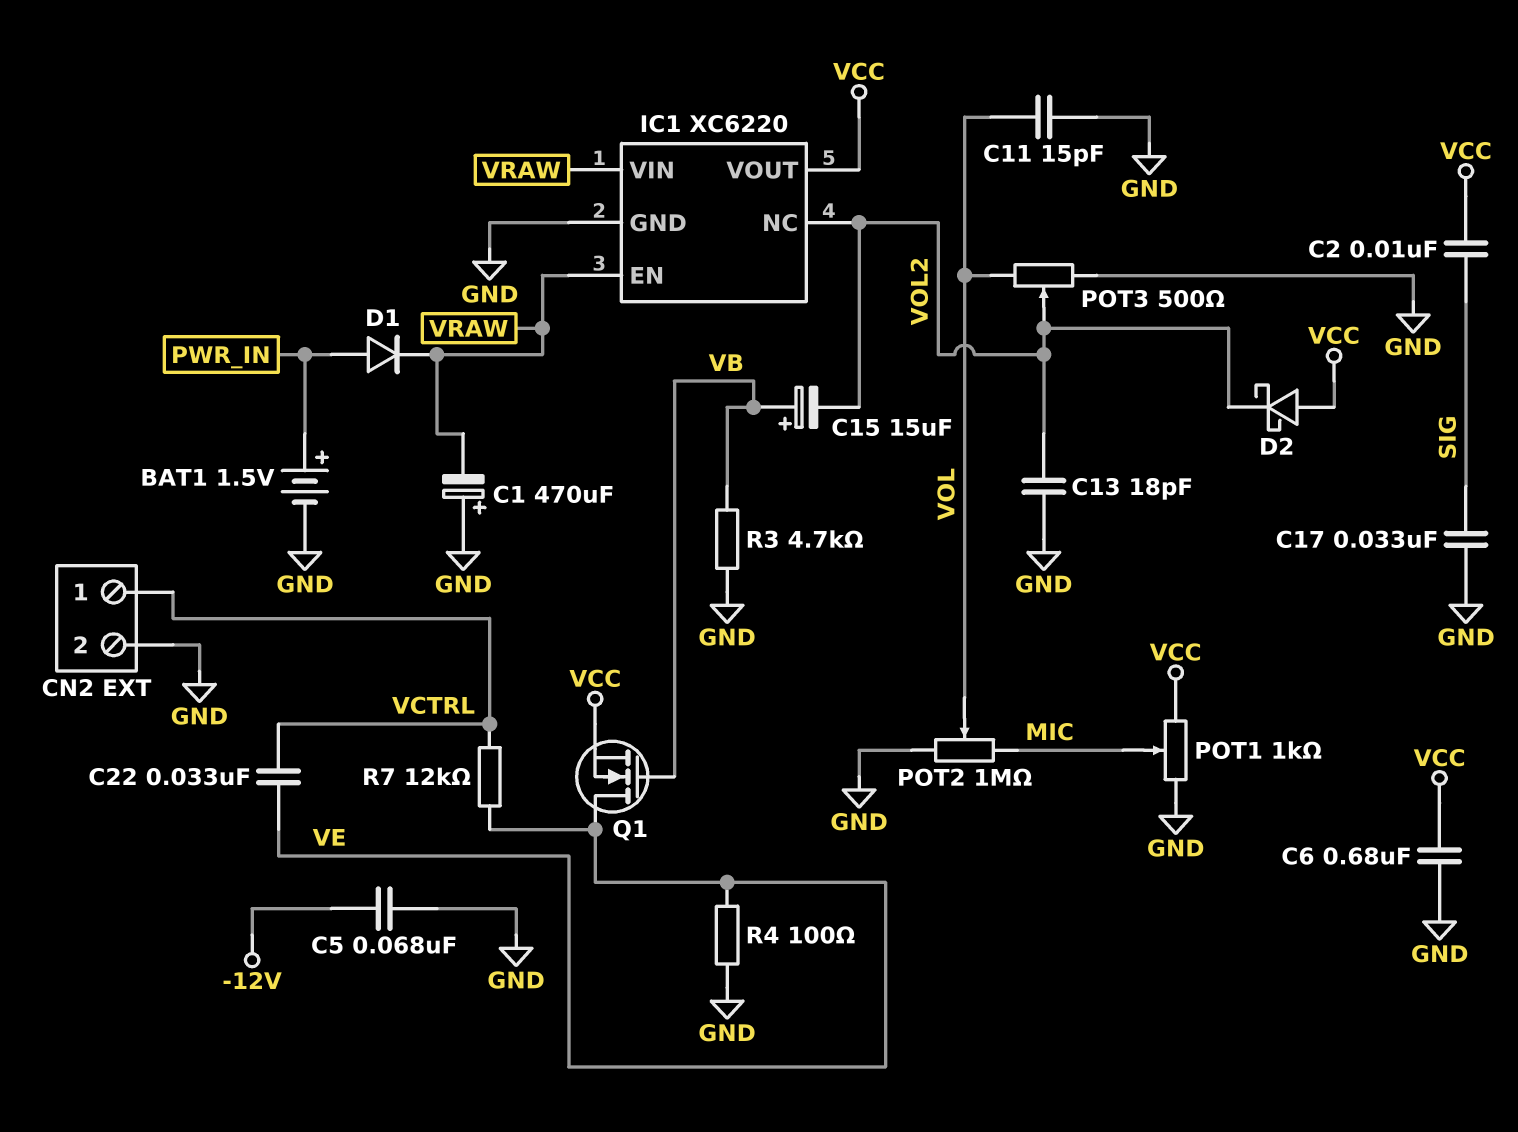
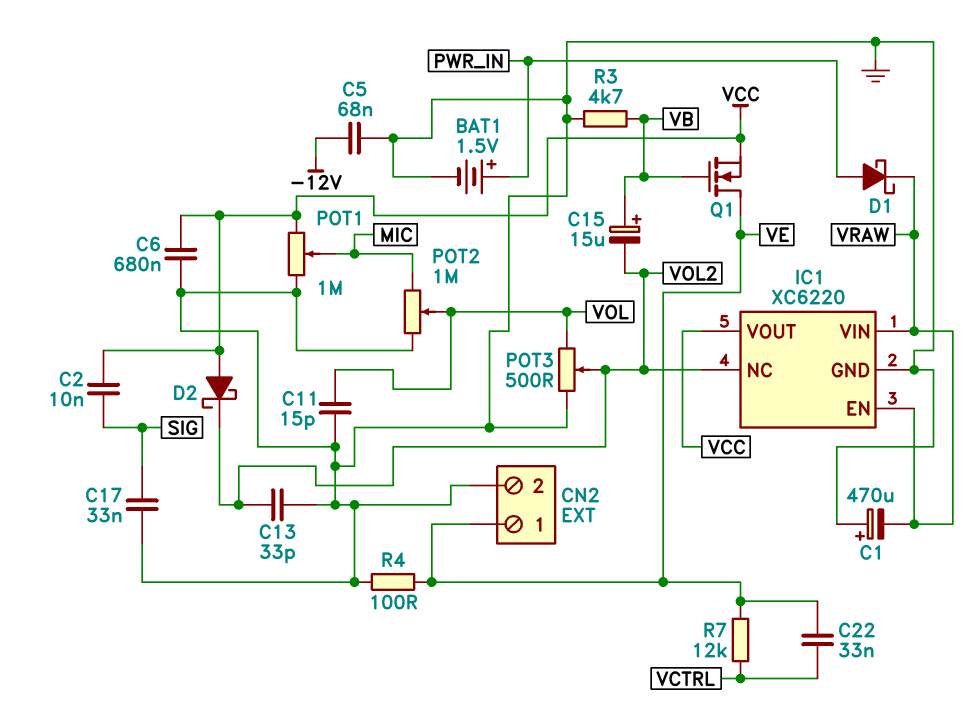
C13: 18pF (GND, VOL2) -> 33pF (GND, VOL2)
CN2 pin 1: VCTRL -> VE
D1: diode (A PWR_IN, K VRAW) -> schottky (A PWR_IN, K VRAW)
POT1: 1k (GND, VCC, wiper MIC) -> 1M (GND, VCC, wiper MIC)

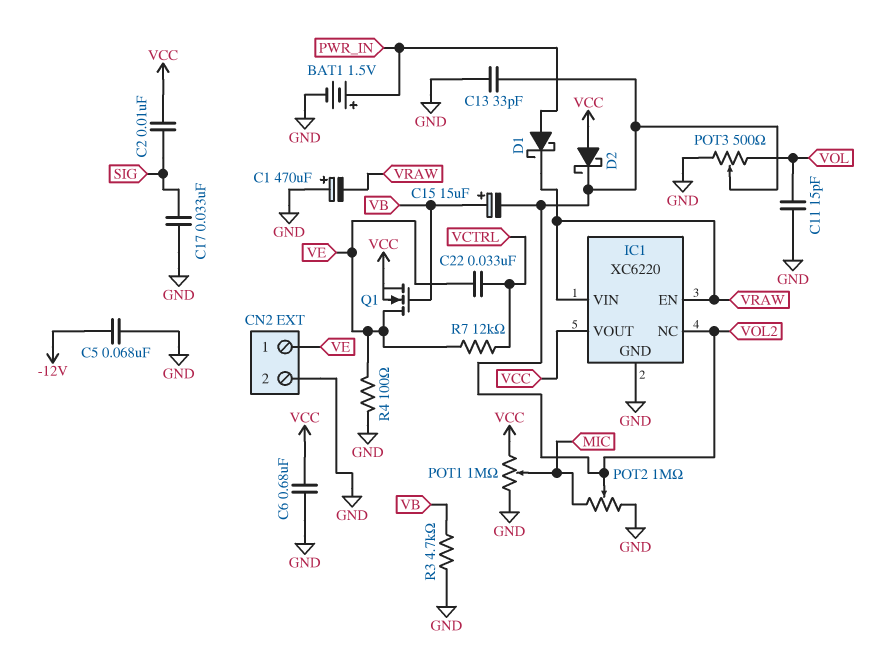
POT2: 1M (GND, MIC, wiper VOL) -> 1M (GND, MIC, wiper VOL2)

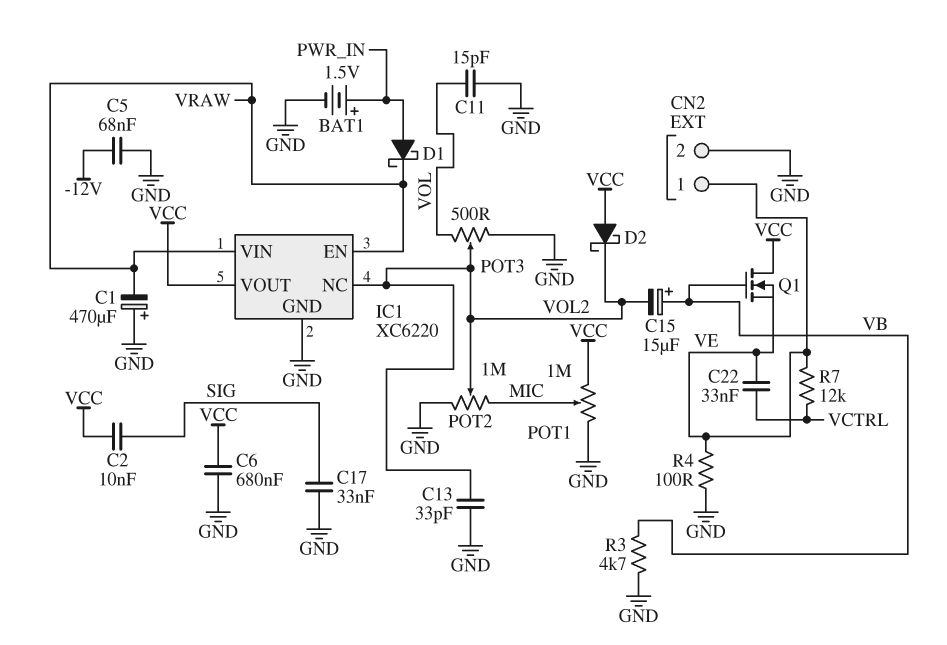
Q1: NMOS (G VB, D VE, S VCC) -> NMOS (G VB, D VCC, S VE)

